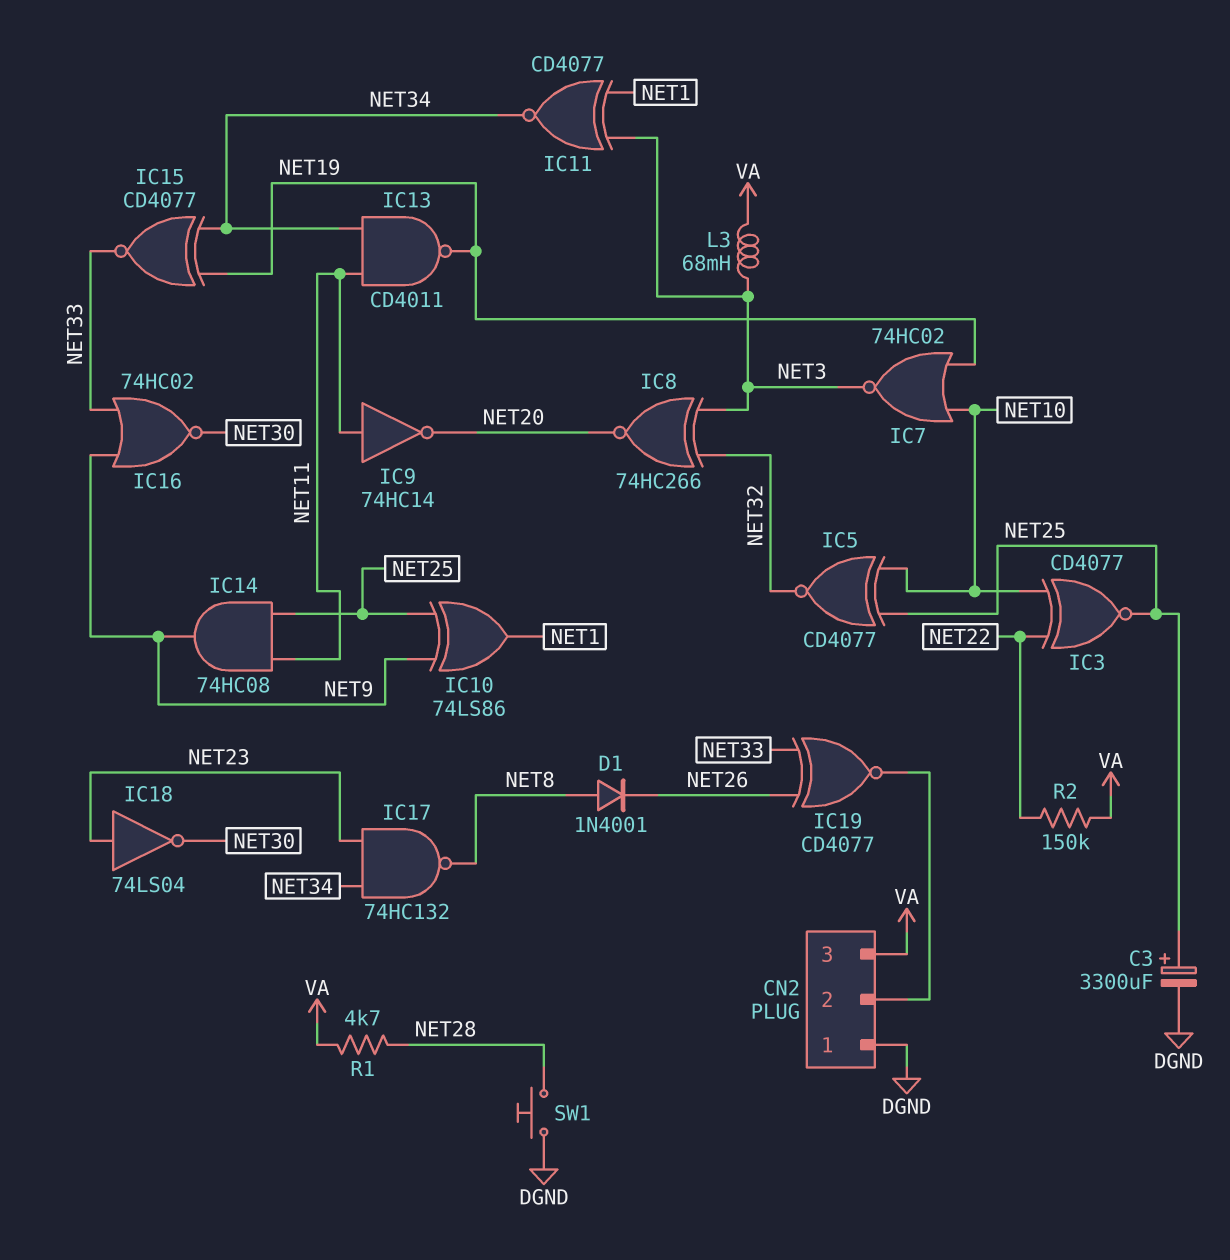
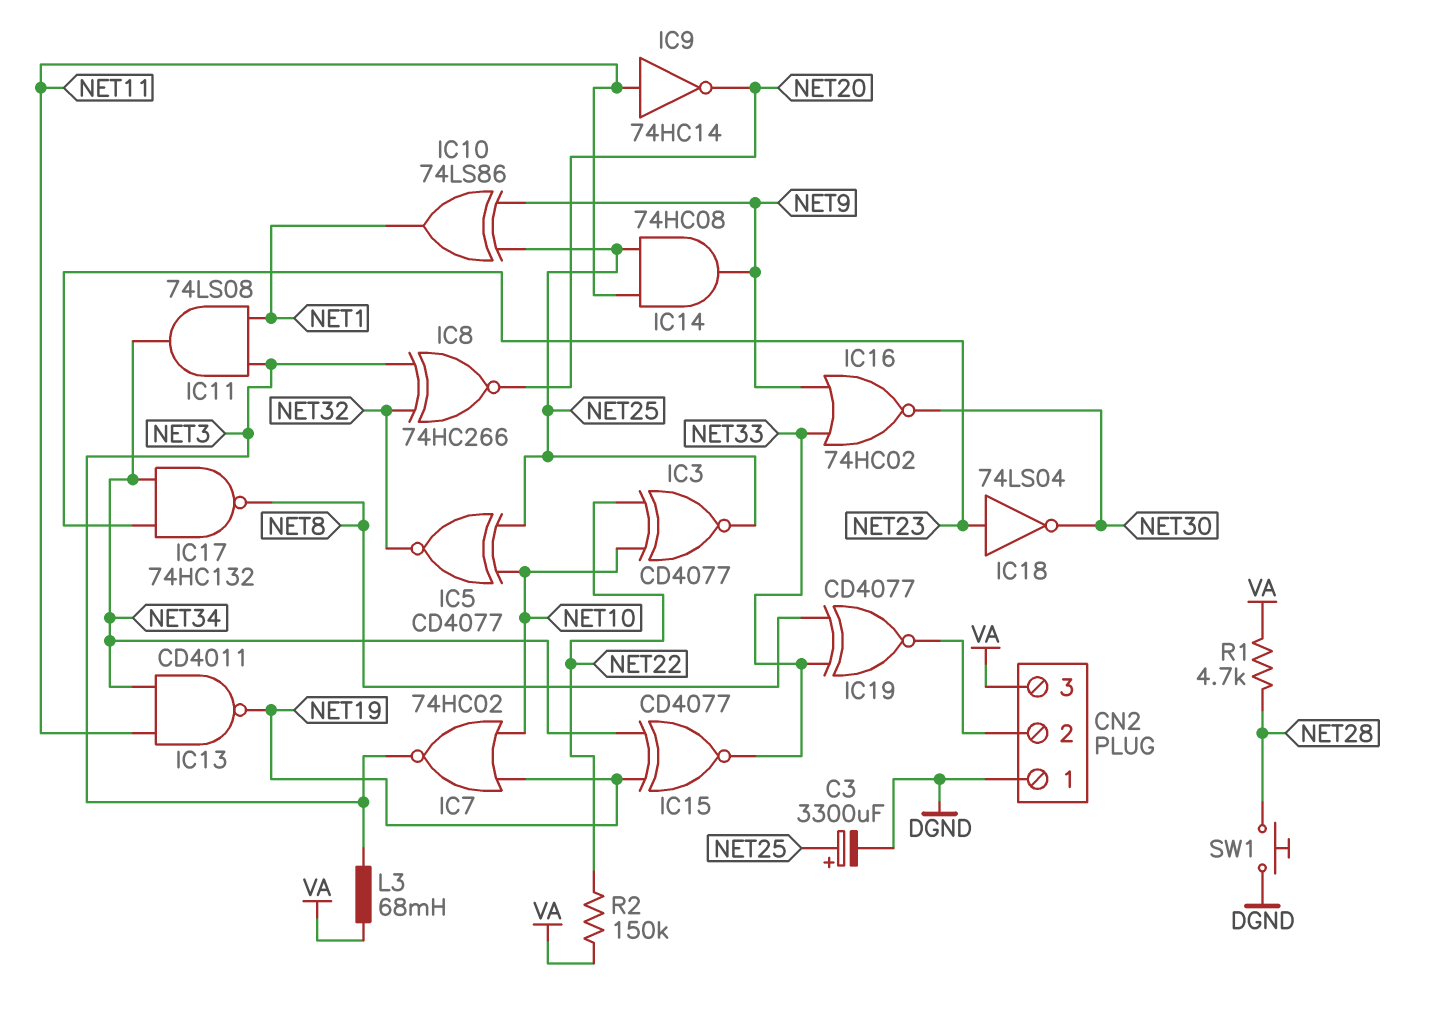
D1: diode 1N4001 (A NET8, K NET26) -> none
IC11: XNOR CD4077 (in NET1, in NET3, out NET34) -> AND 74LS08 (in NET1, in NET3, out NET34)
IC19: XNOR CD4077 (in NET26, in NET33, out CN2/2) -> XNOR CD4077 (in NET8, in NET33, out CN2/2)

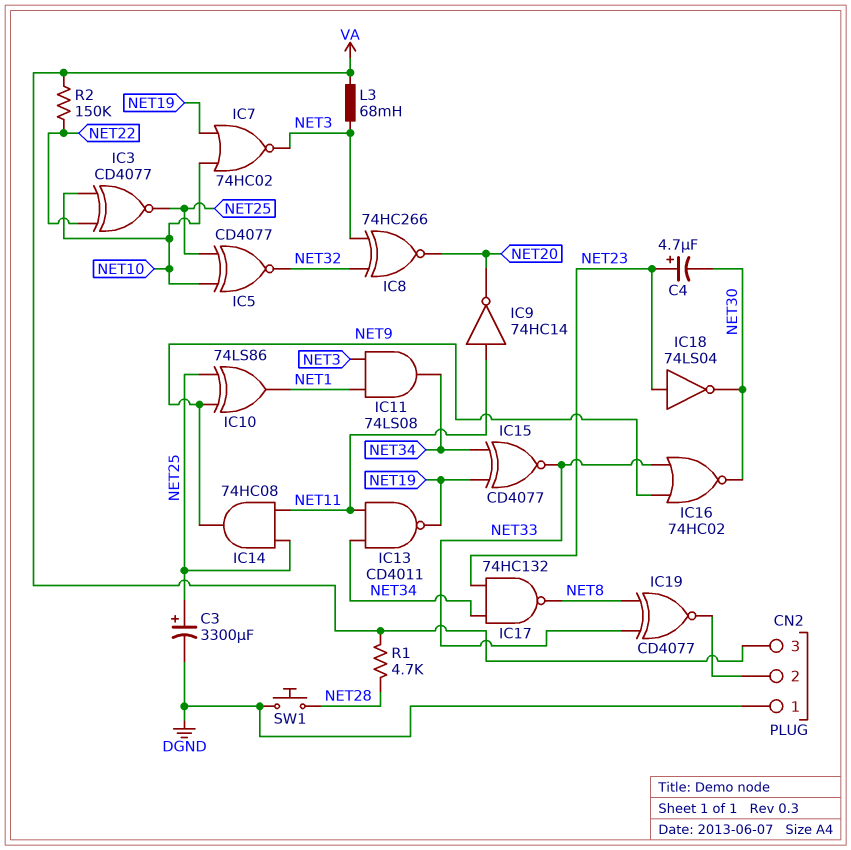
C4: none -> 4.7uF (plus NET23, minus NET30)

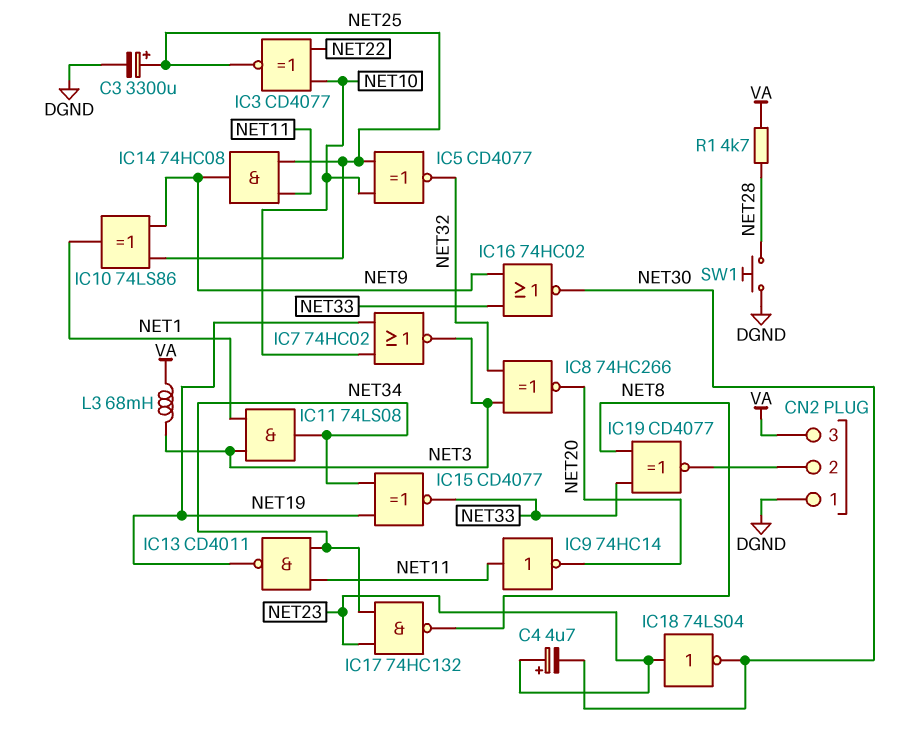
R2: 150k (NET22, VA) -> none

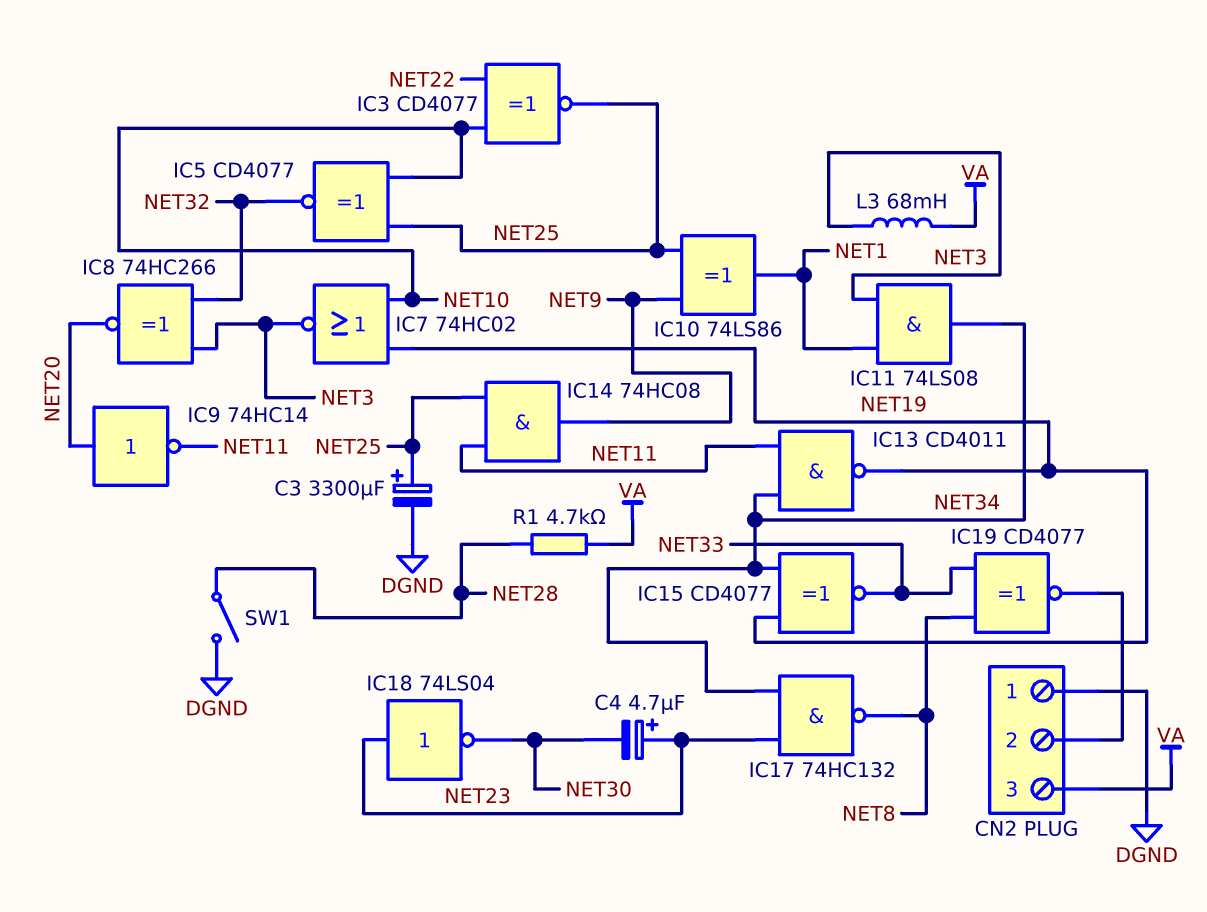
IC9: NOT 74HC14 (in NET11, out NET20) -> NOT 74HC14 (in NET20, out NET11)
IC16: NOR 74HC02 (in NET9, in NET33, out NET30) -> none
SW1: button (DGND, NET28) -> switch (DGND, NET28)

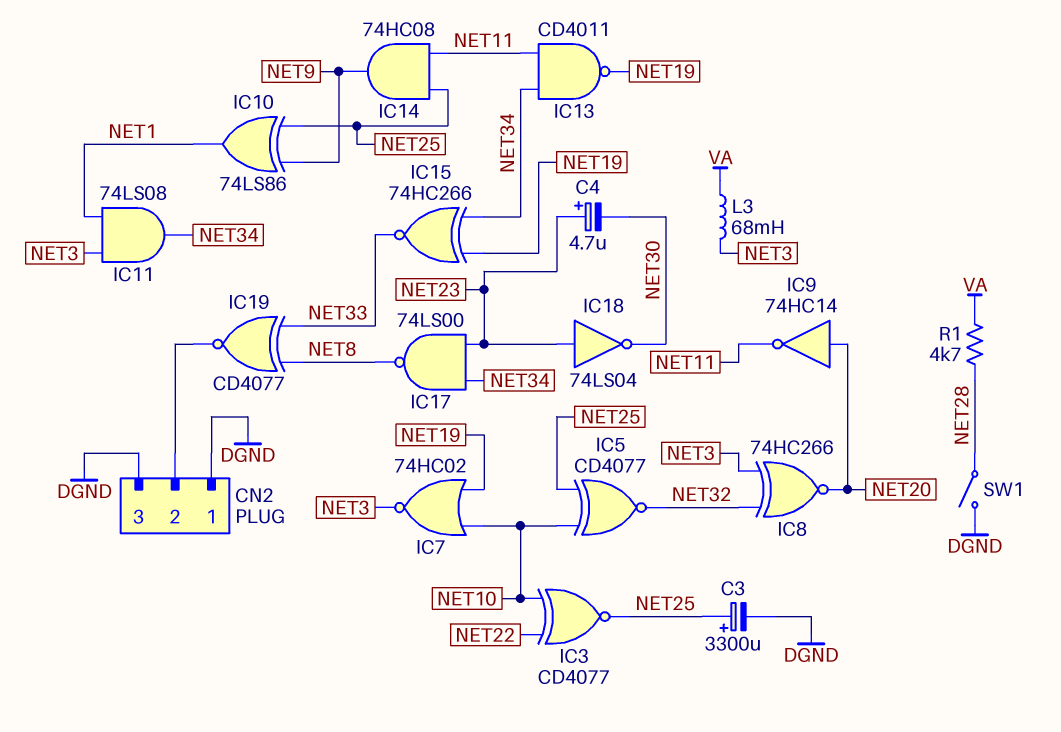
CN2 pin 3: VA -> DGND
IC15: XNOR CD4077 (in NET19, in NET34, out NET33) -> XNOR 74HC266 (in NET19, in NET34, out NET33)
IC17: NAND 74HC132 (in NET23, in NET34, out NET8) -> NAND 74LS00 (in NET23, in NET34, out NET8)

